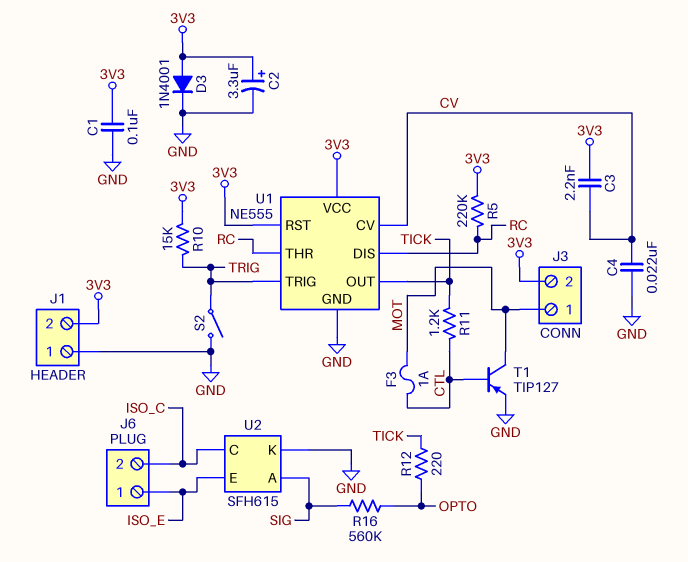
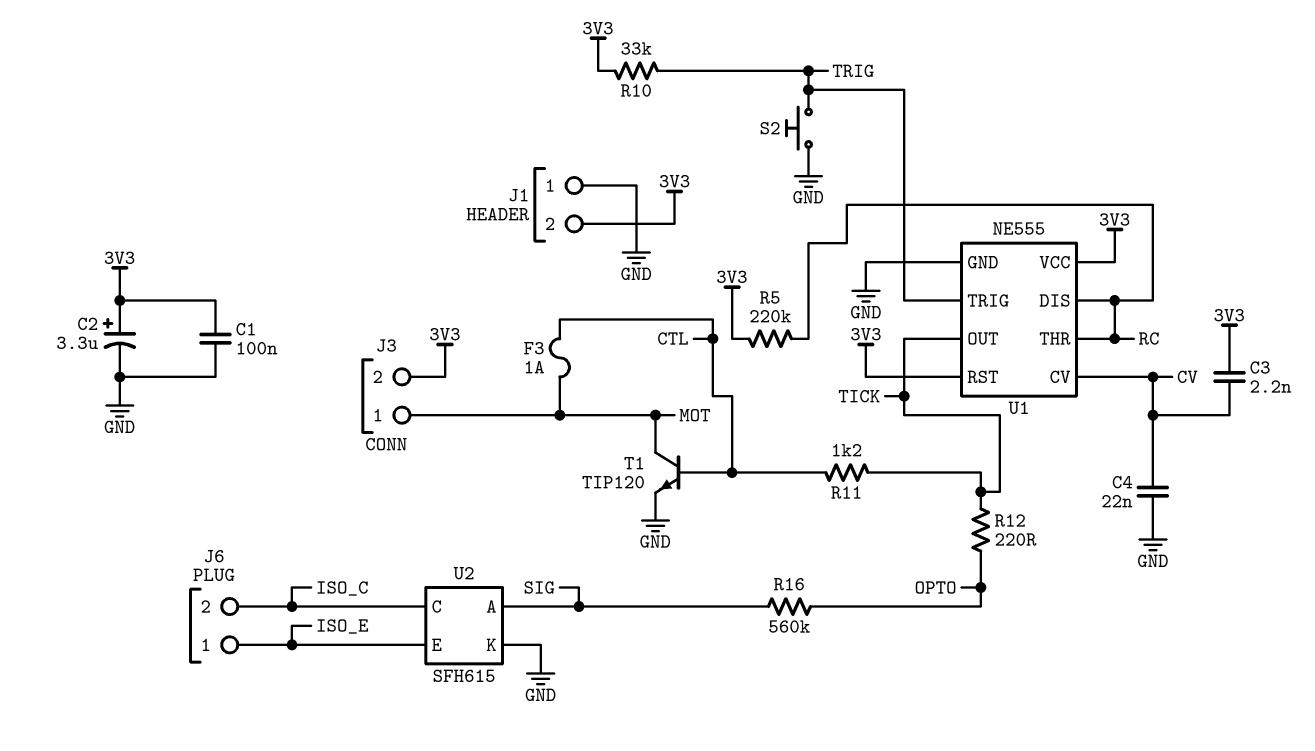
D3: diode 1N4001 (A 3V3, K GND) -> none
R10: 15k (3V3, TRIG) -> 33k (3V3, TRIG)
S2: switch (GND, TRIG) -> button (GND, TRIG)
T1: PNP TIP127 (B CTL, C MOT, E GND) -> NPN TIP120 (B CTL, C MOT, E GND)

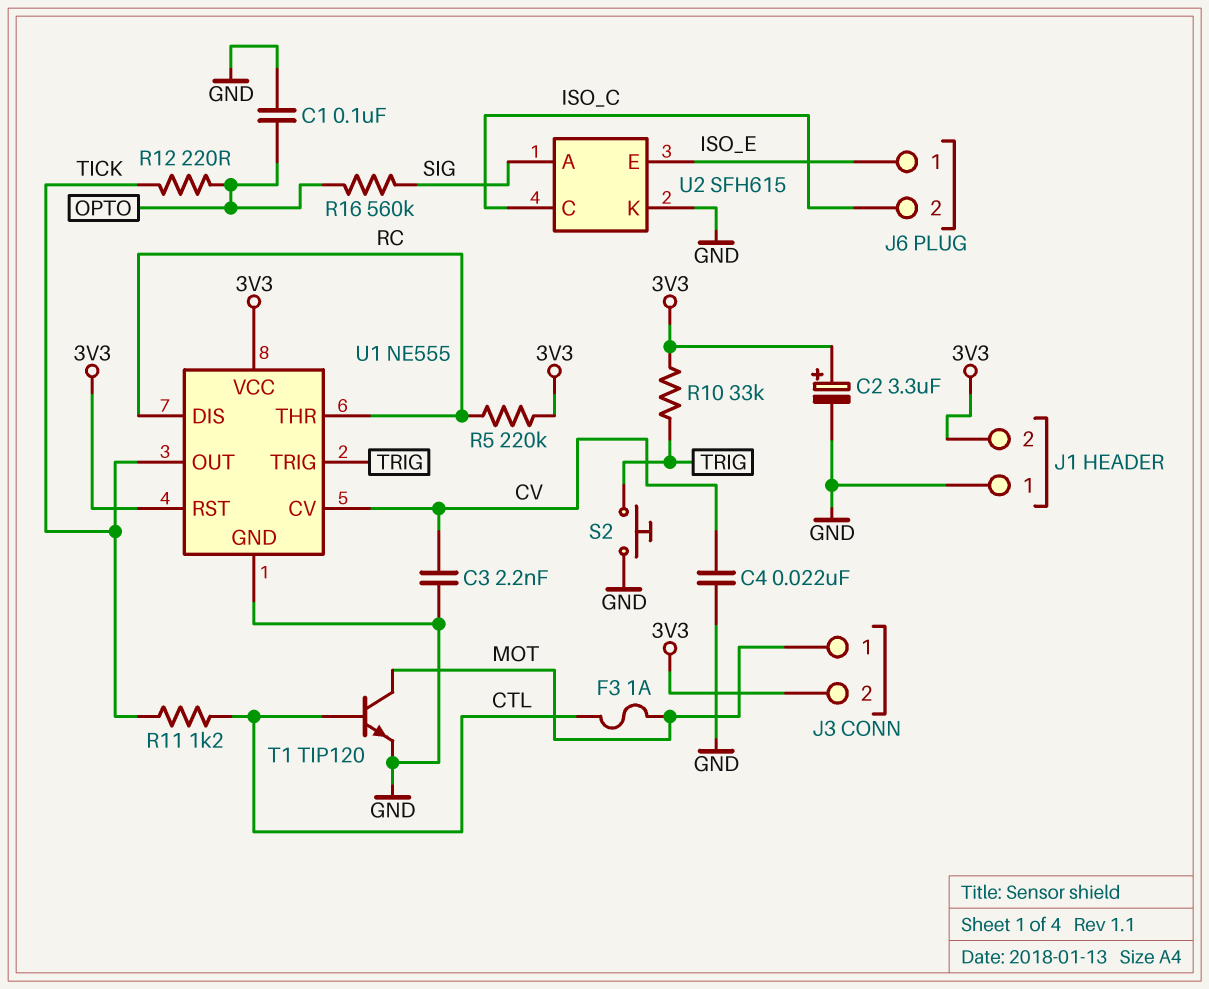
C1: 100nF (3V3, GND) -> 100nF (GND, OPTO)
C3: 2.2nF (3V3, CV) -> 2.2nF (CV, GND)

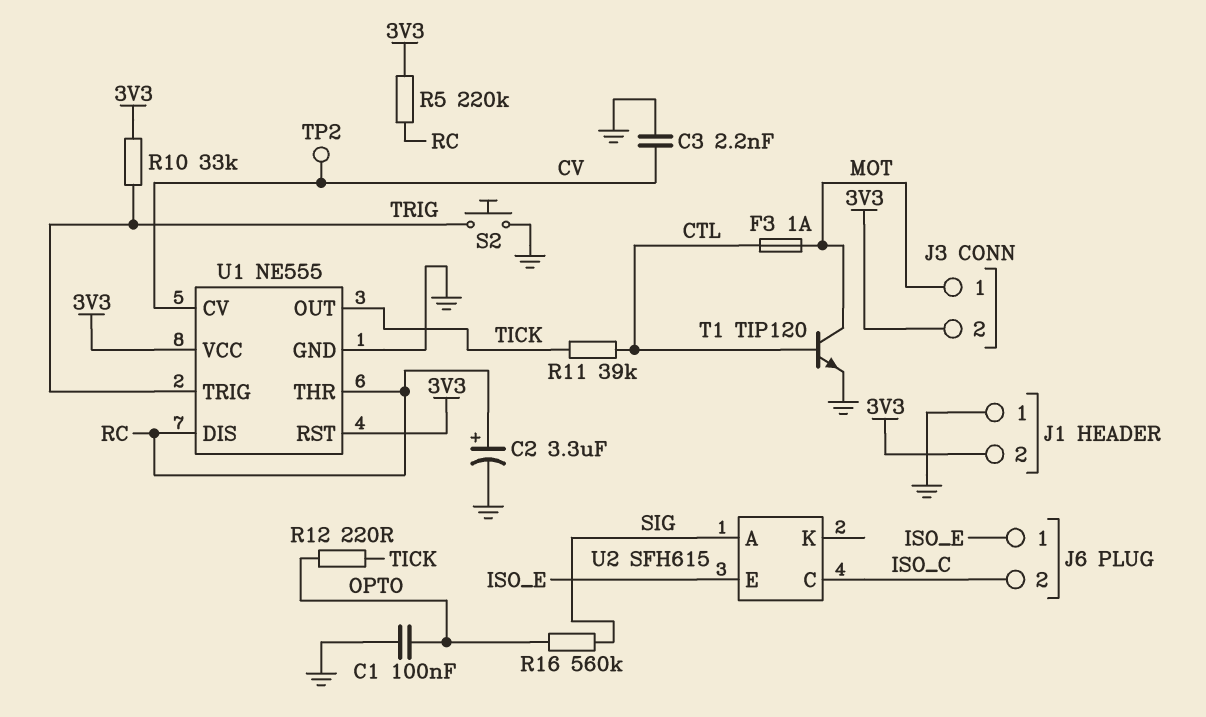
C2: 3.3uF (plus 3V3, minus GND) -> 3.3uF (plus RC, minus GND)
C4: 22nF (CV, GND) -> none
R11: 1.2k (CTL, TICK) -> 39k (CTL, TICK)
TP2: none -> test point (CV)
U2 pin K: GND -> none

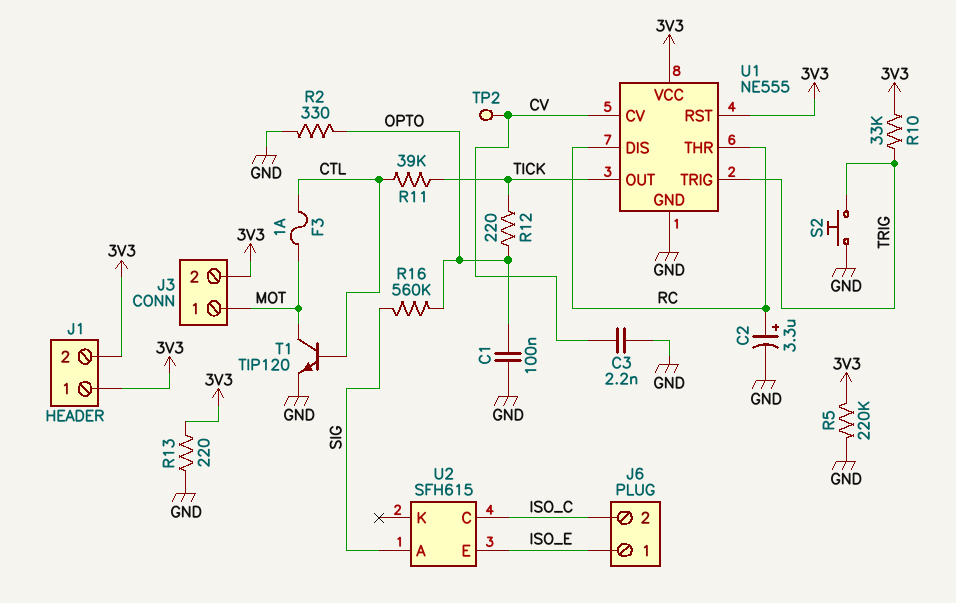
J1 pin 1: GND -> 3V3
R2: none -> 330 (GND, OPTO)
R5: 220k (3V3, RC) -> 220k (3V3, GND)
R13: none -> 220 (3V3, GND)

